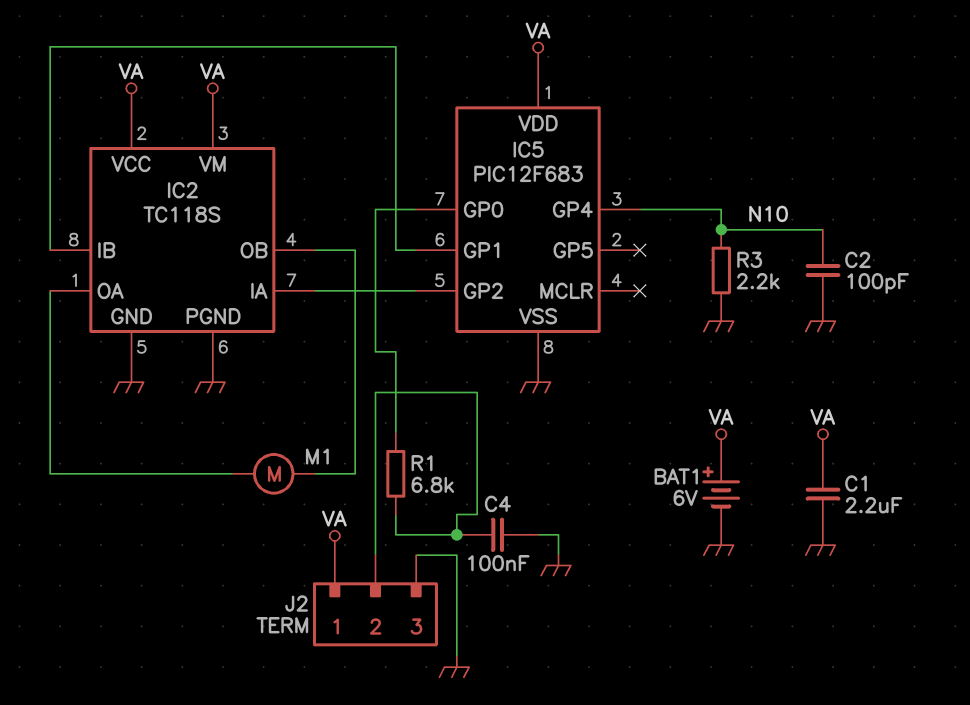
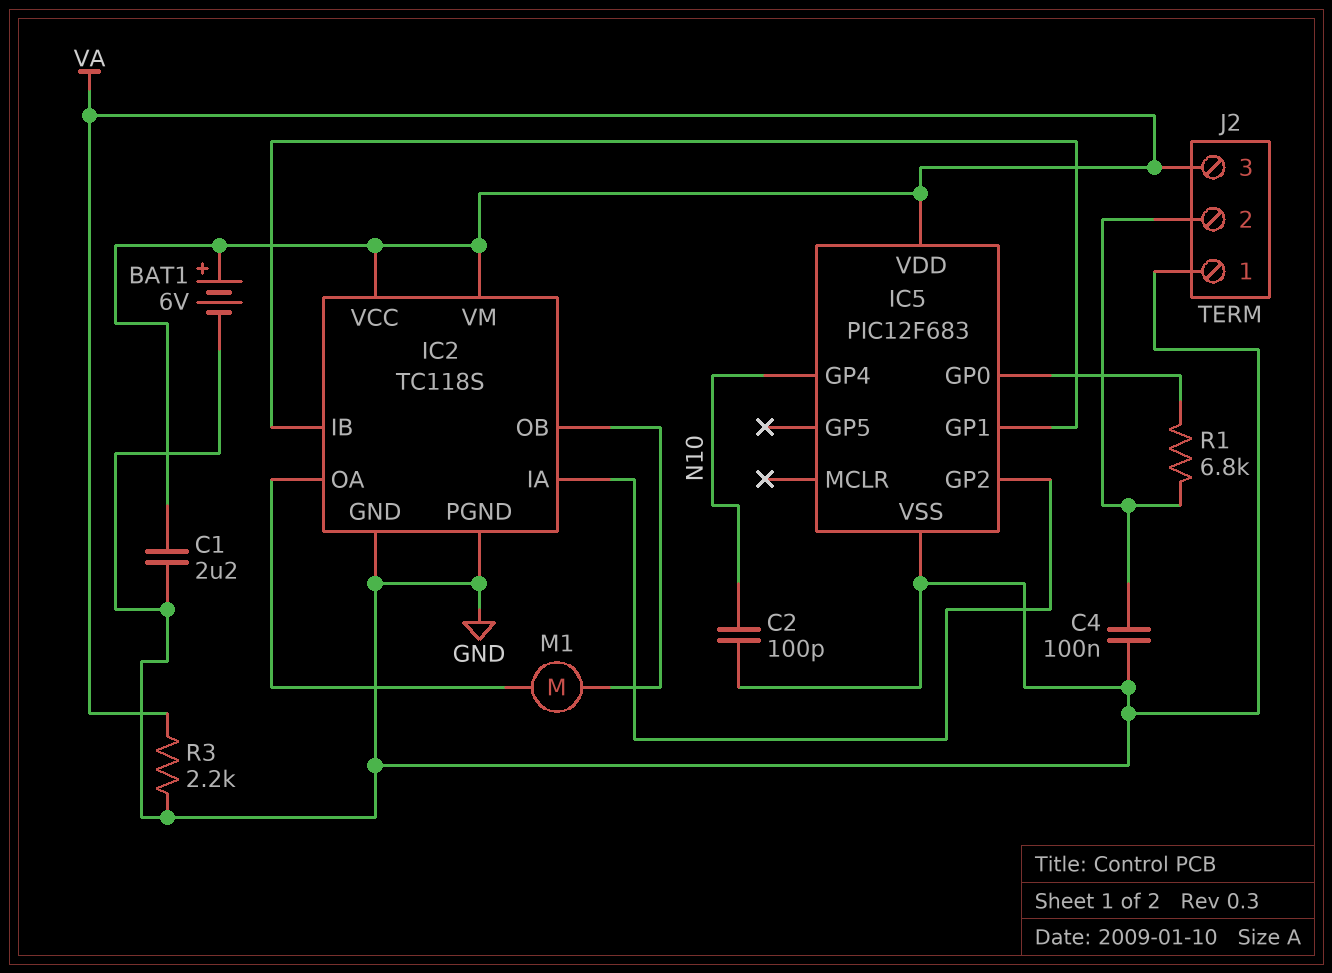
J2 pin 1: VA -> GND
J2 pin 3: GND -> VA
R3: 2.2k (GND, N10) -> 2.2k (GND, VA)

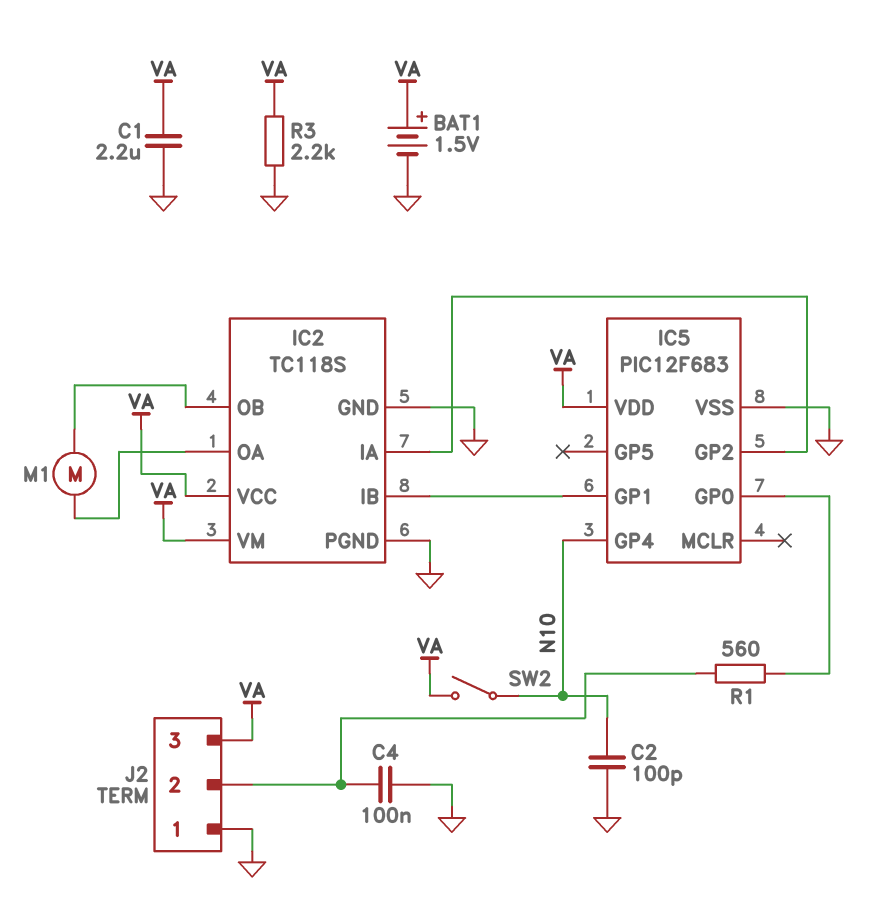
BAT1: 6V (plus VA, minus GND) -> 1.5V (plus VA, minus GND)
R1: 6.8k (IC5/GP0, J2/2) -> 560 (IC5/GP0, J2/2)
SW2: none -> switch (N10, VA)

